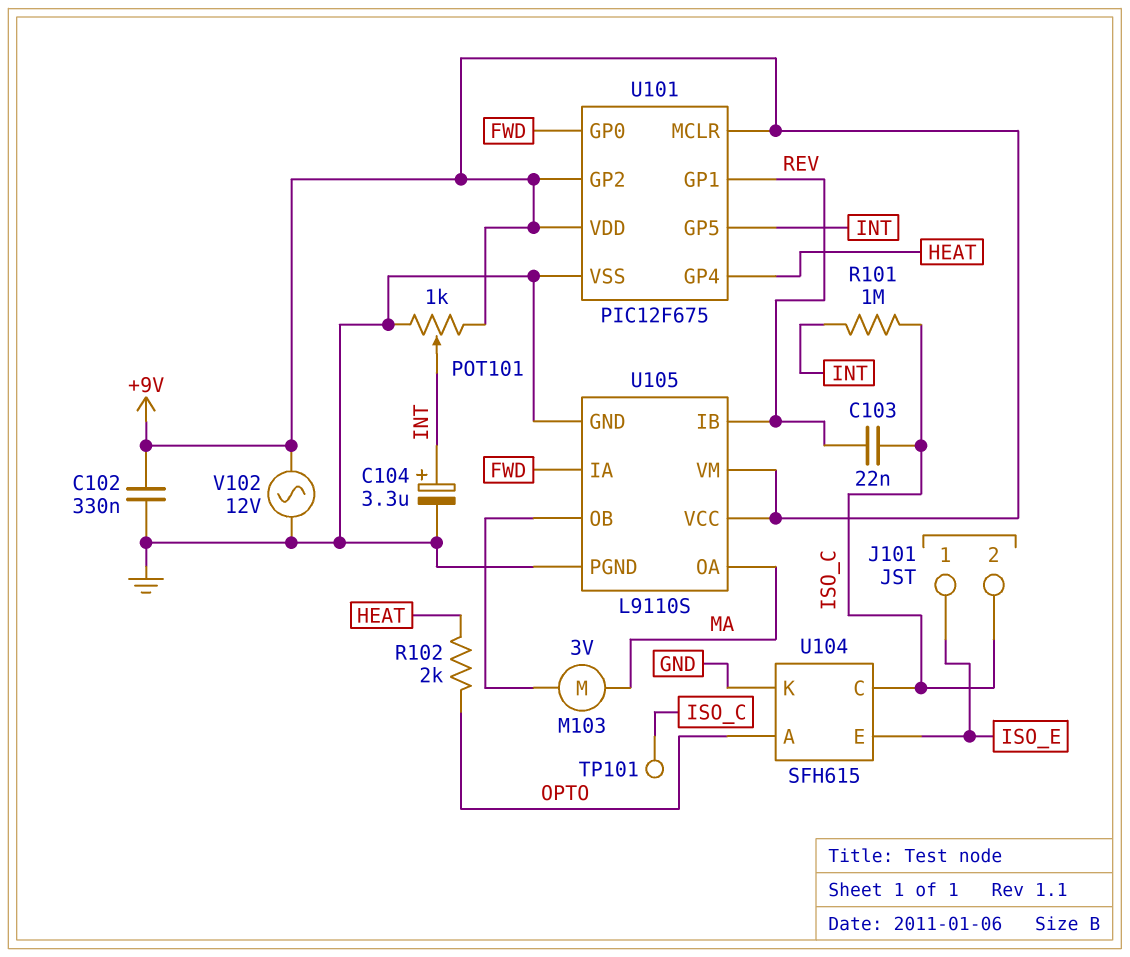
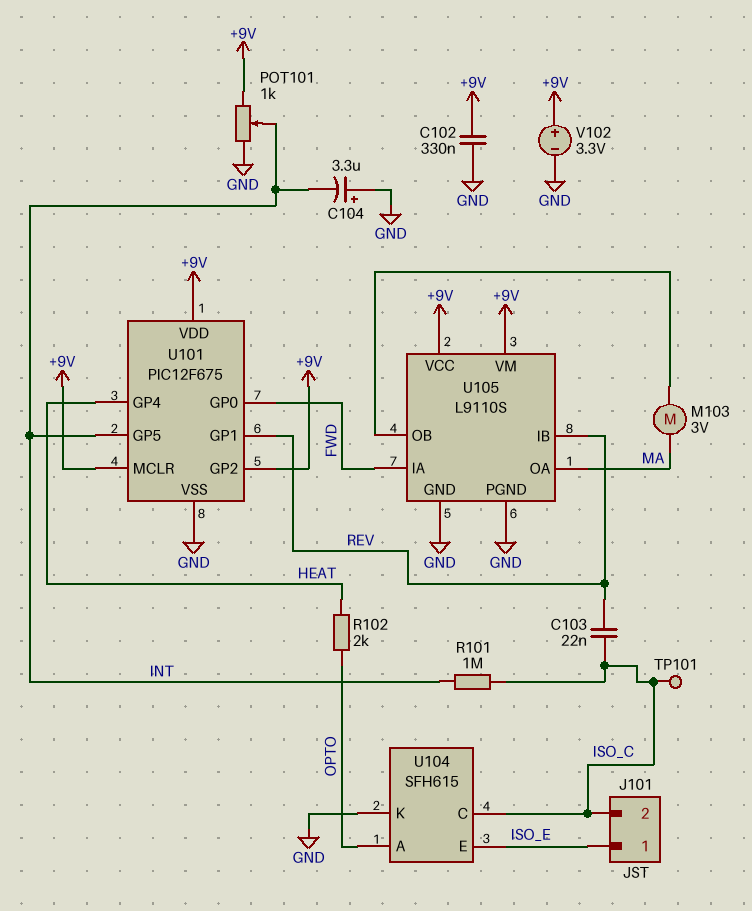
C104: 3.3uF (plus INT, minus GND) -> 3.3uF (plus GND, minus INT)
V102: AC 12V (+9V, GND) -> 3.3V (plus +9V, minus GND)

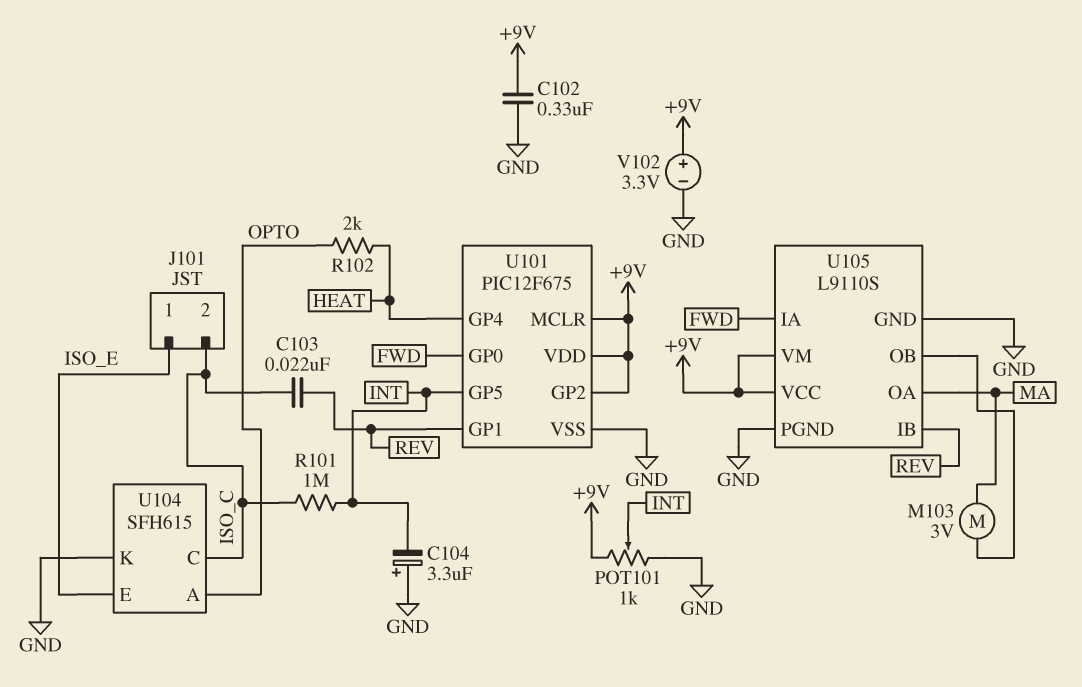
TP101: test point (ISO_C) -> none

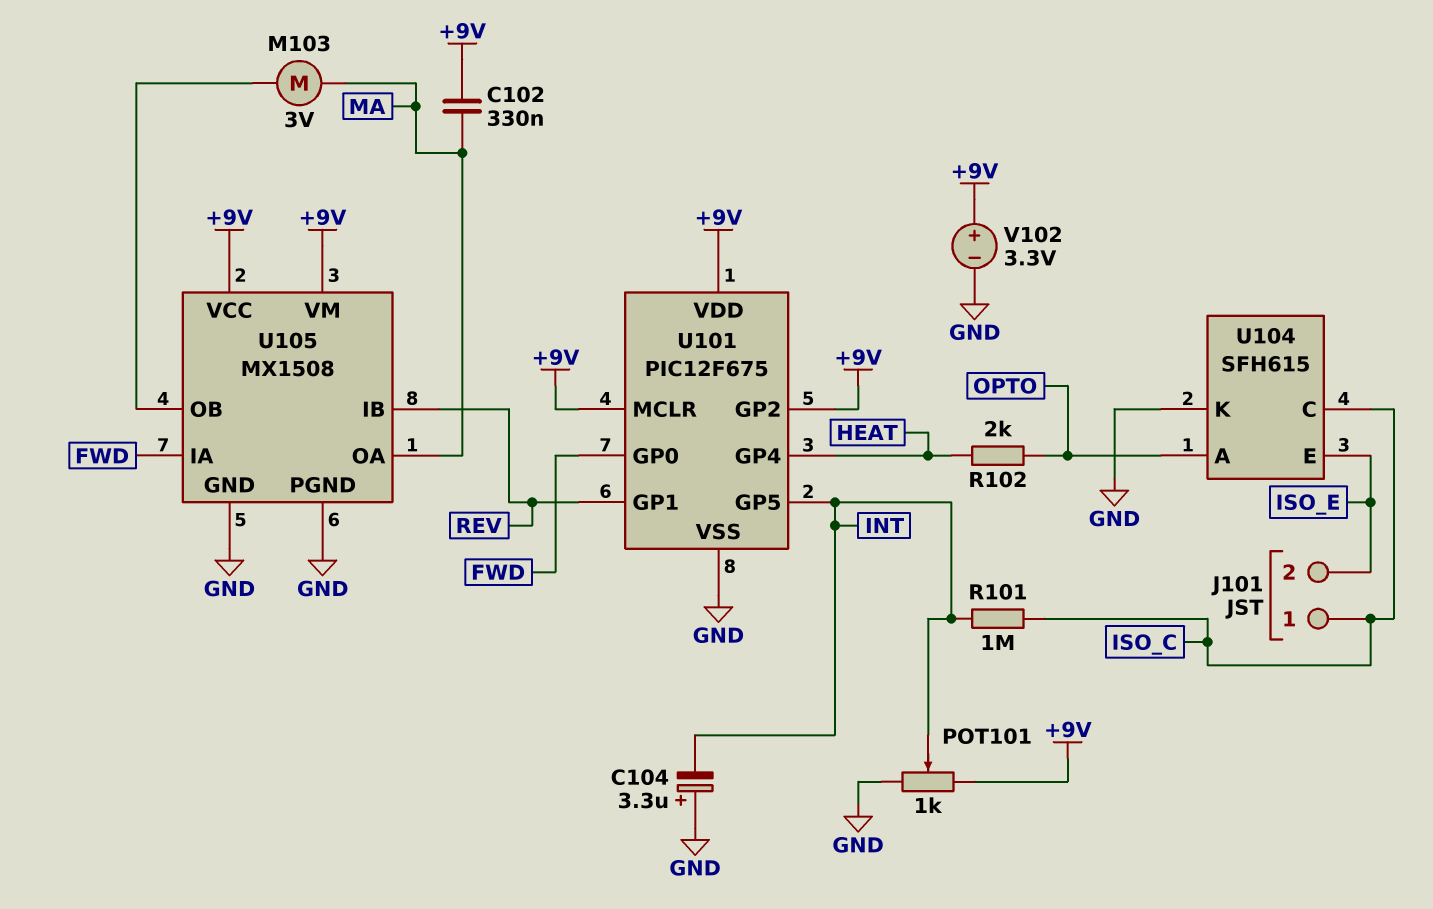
C102: 330nF (+9V, GND) -> 330nF (+9V, MA)
C103: 22nF (ISO_C, REV) -> none
J101 pin 1: ISO_E -> ISO_C
J101 pin 2: ISO_C -> ISO_E
U105: L9110S -> MX1508

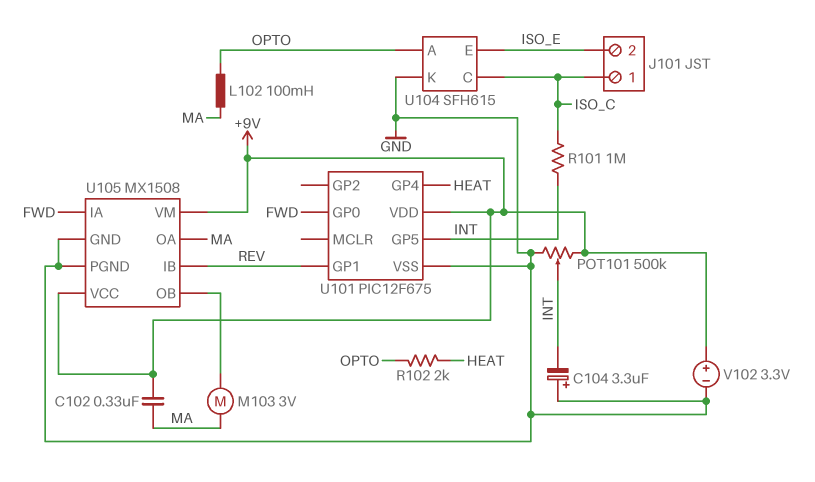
L102: none -> 100mH (MA, OPTO)
POT101: 1k (+9V, GND, wiper INT) -> 500k (+9V, GND, wiper INT)
U101 pin GP2: +9V -> none
U101 pin MCLR: +9V -> none

